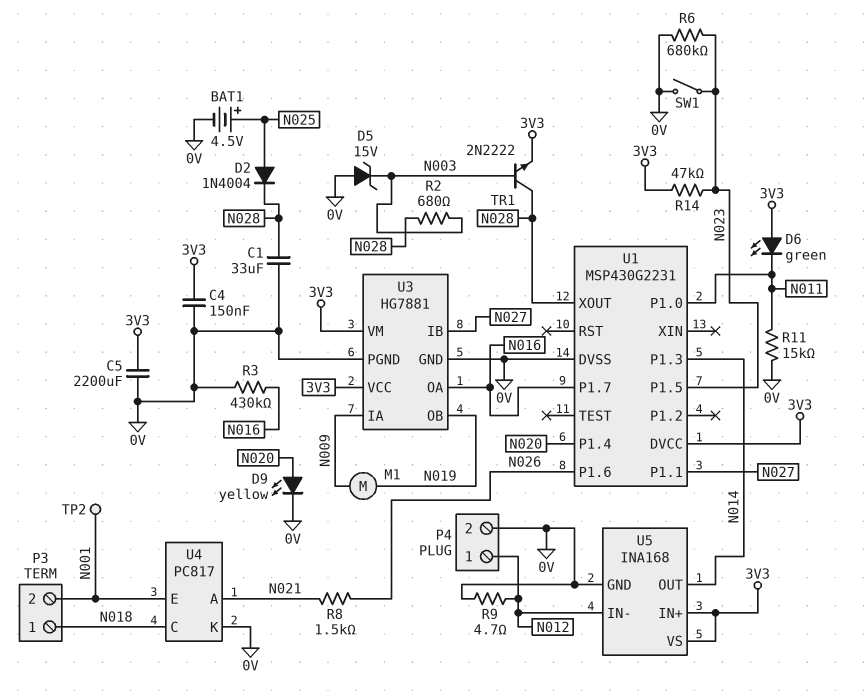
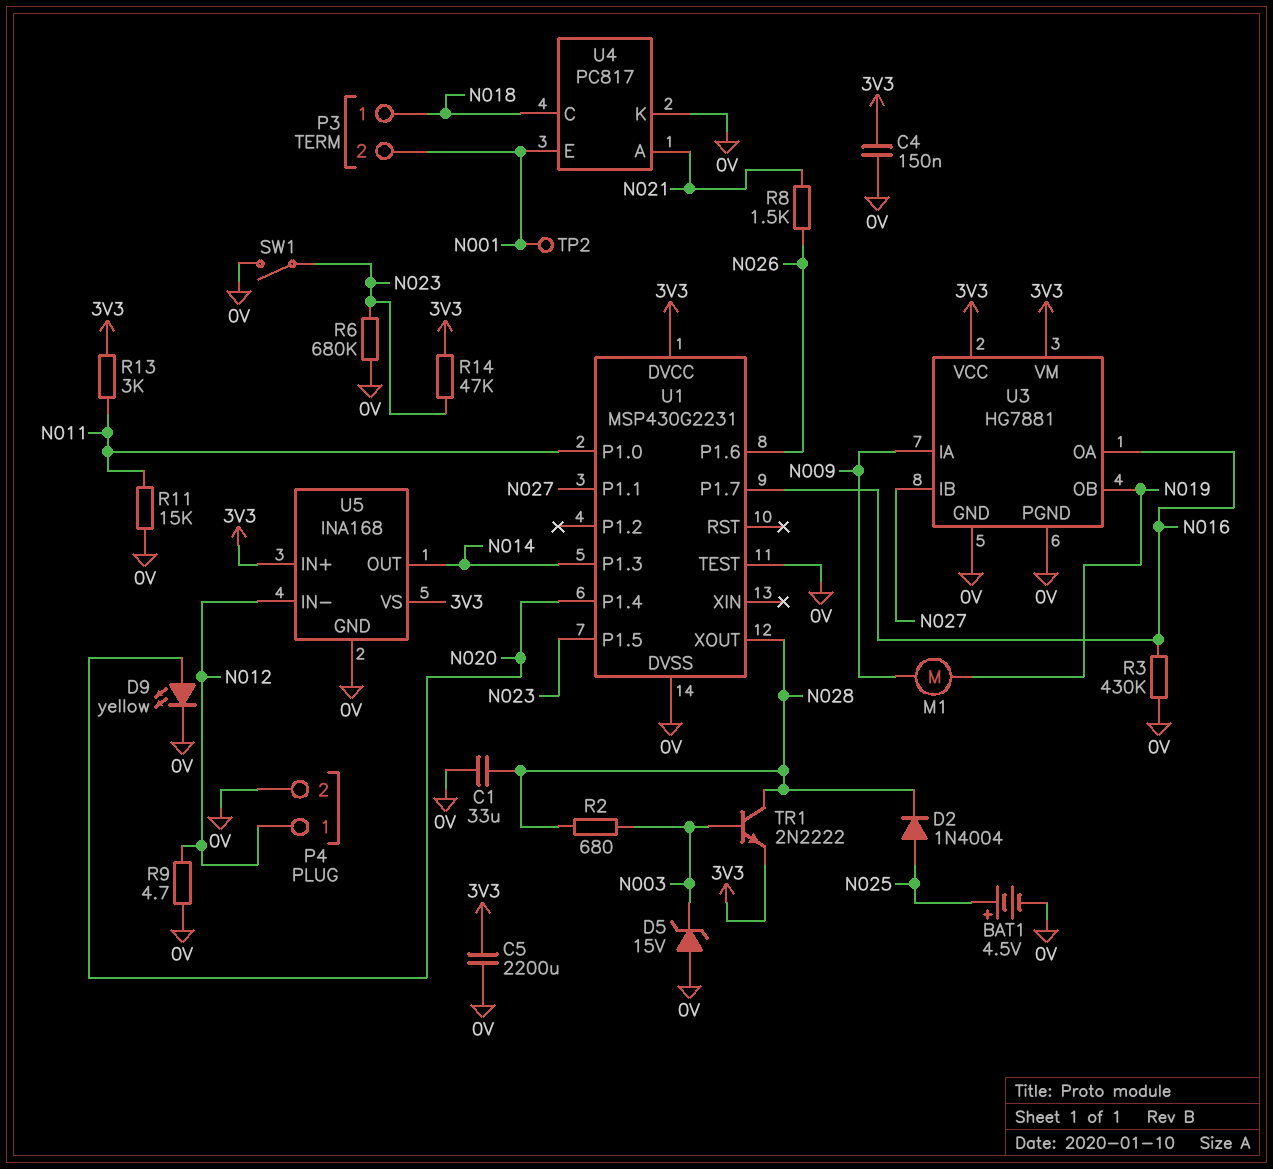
D6: LED green (A 3V3, K N011) -> none
R13: none -> 3k (3V3, N011)
U1 pin TEST: none -> 0V

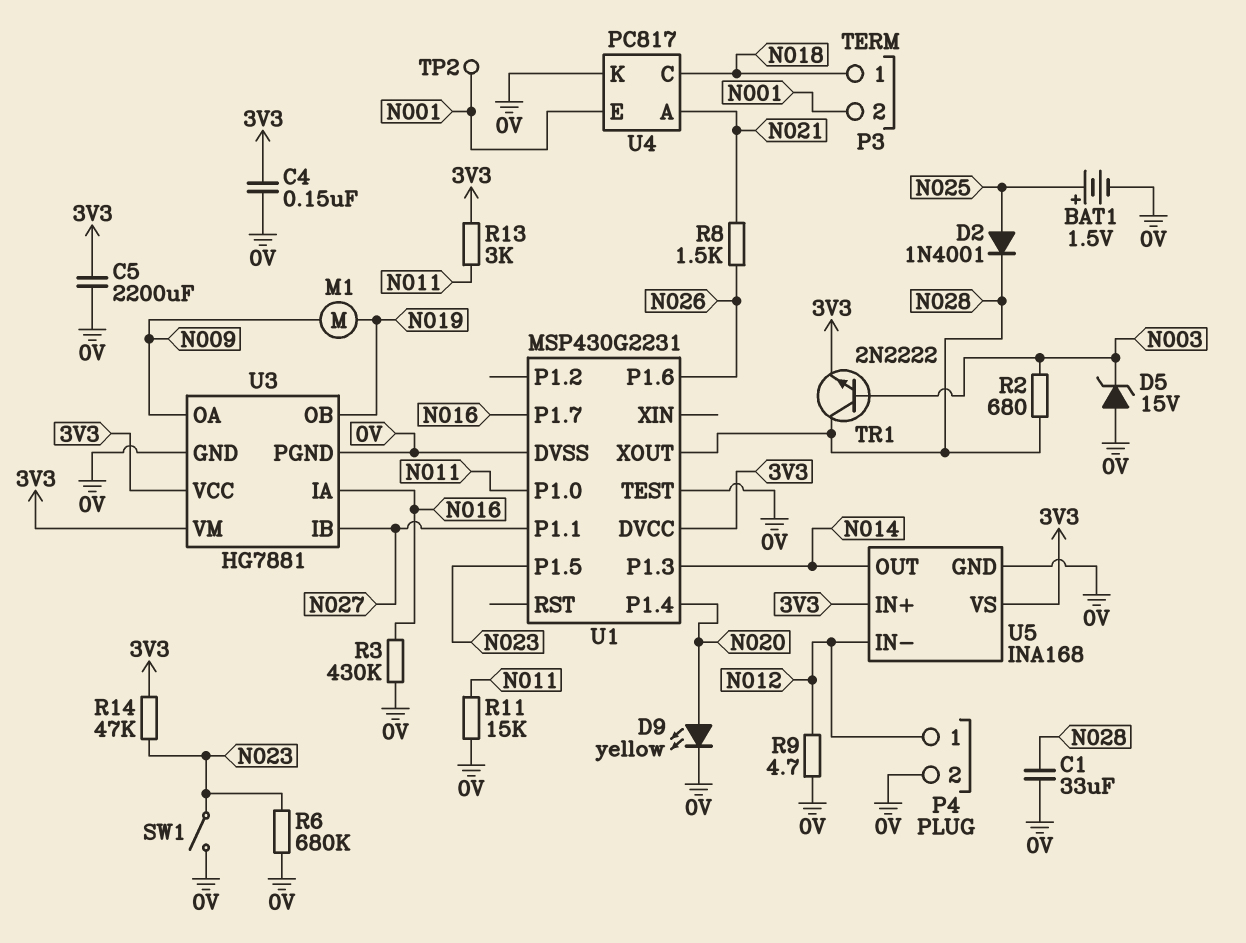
BAT1: 4.5V (plus N025, minus 0V) -> 1.5V (plus N025, minus 0V)
D2: diode 1N4004 (A N025, K N028) -> diode 1N4001 (A N025, K N028)
U3 pin IA: N009 -> N016
U3 pin OA: N016 -> N009

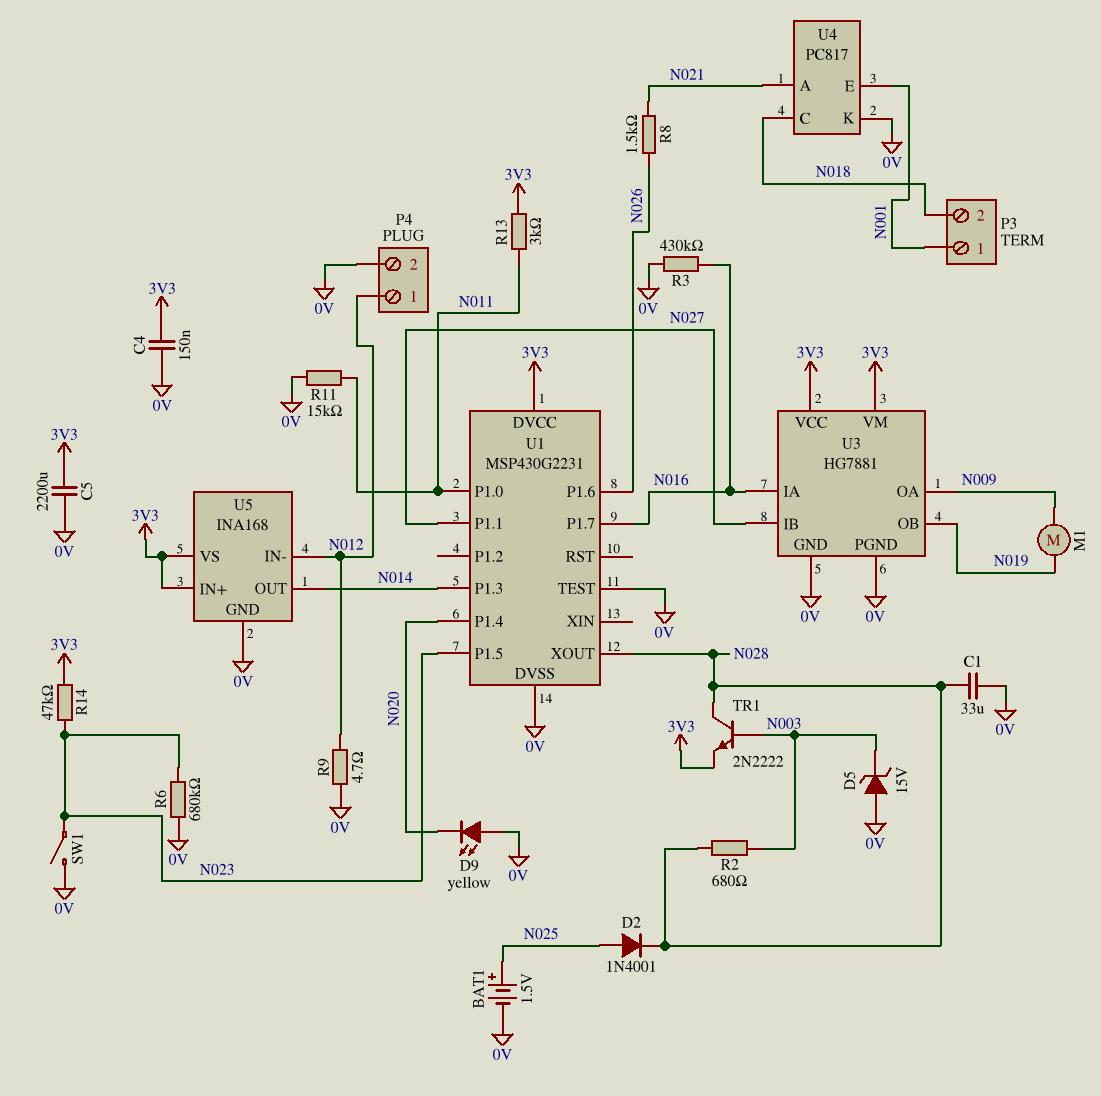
D9: LED yellow (A N020, K 0V) -> LED yellow (A 0V, K N020)
P3 pin 1: N018 -> N001
P3 pin 2: N001 -> N018
TP2: test point (N001) -> none

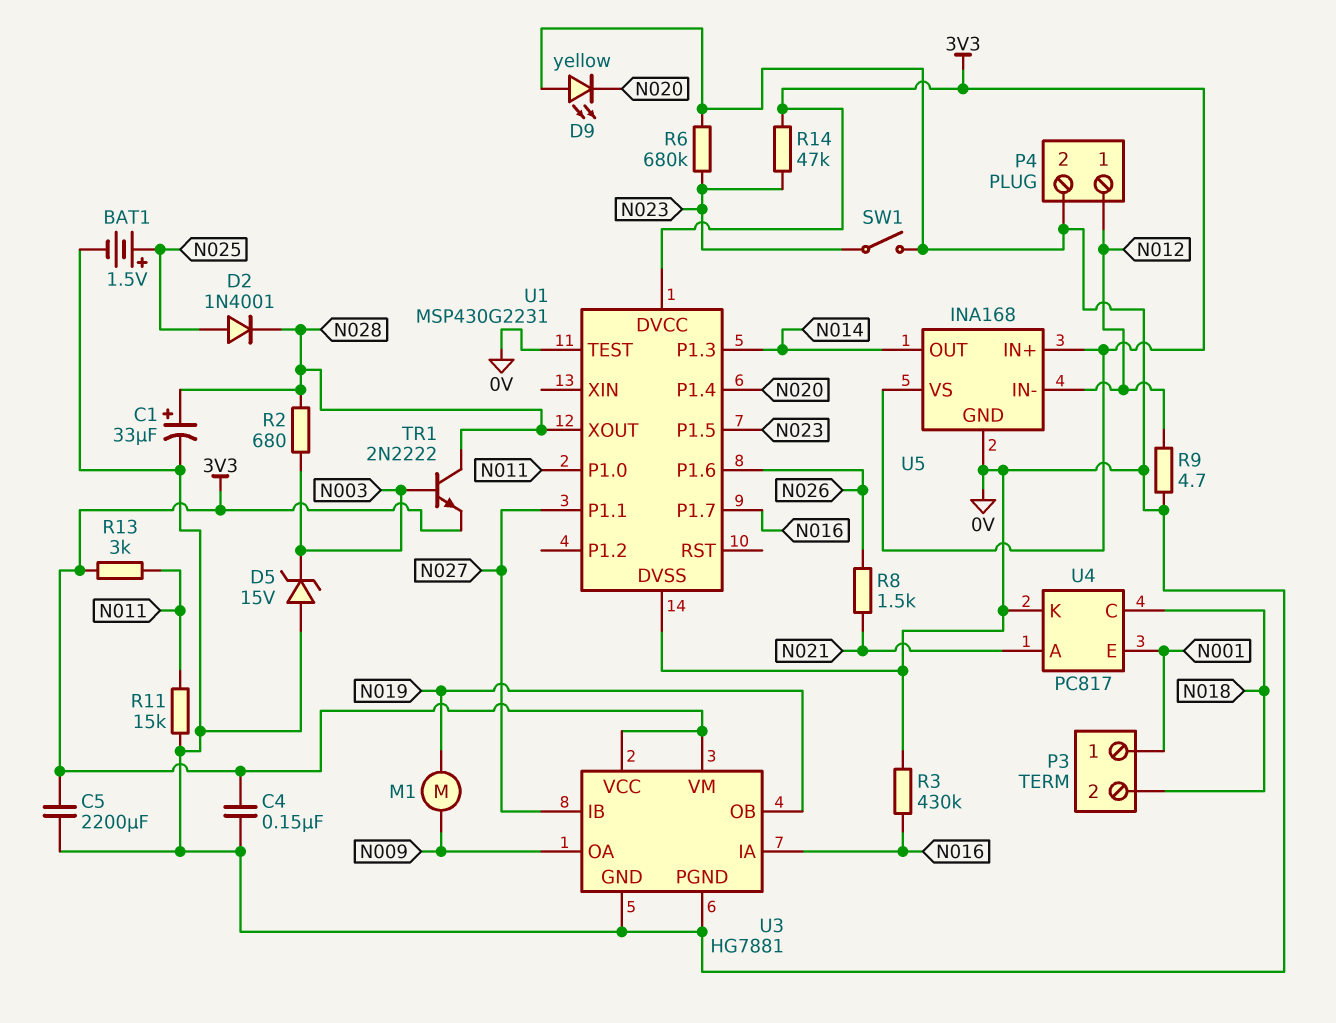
C1: 33uF (0V, N028) -> 33uF (plus N028, minus 0V)

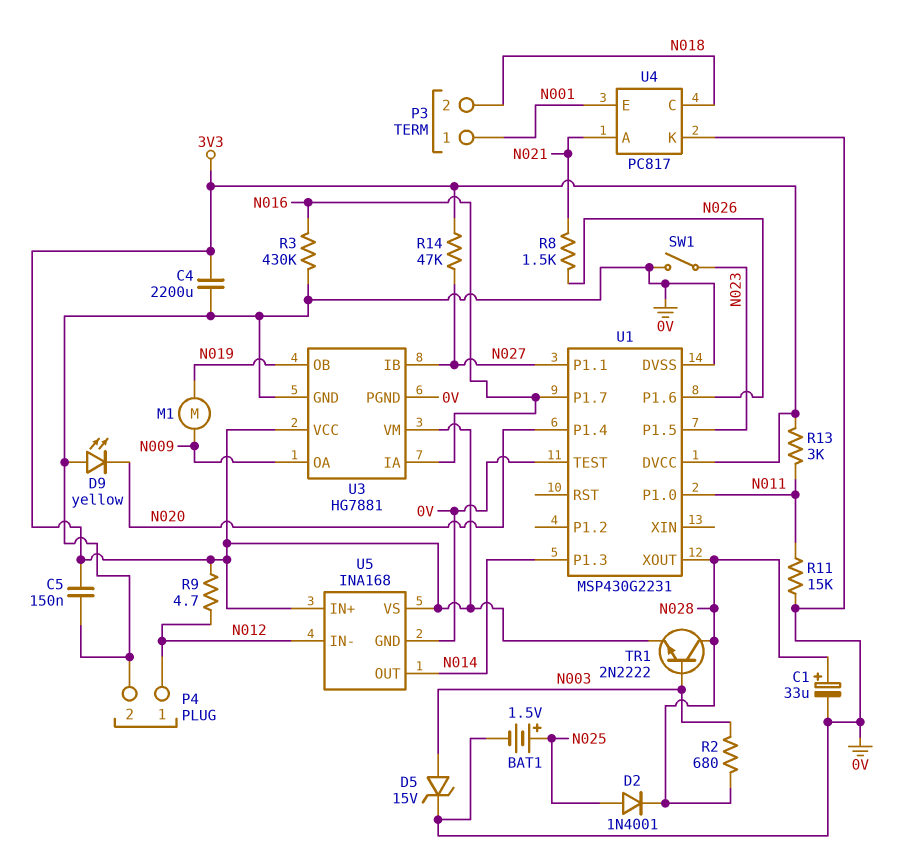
C4: 150nF (0V, 3V3) -> 2200uF (0V, 3V3)
C5: 2200uF (0V, 3V3) -> 150nF (0V, 3V3)
D5: zener 15V (A 0V, K N003) -> zener 15V (A N003, K 0V)
R6: 680k (0V, N023) -> none
R9: 4.7 (0V, N012) -> 4.7 (3V3, N012)
R14: 47k (3V3, N023) -> 47k (3V3, N027)

